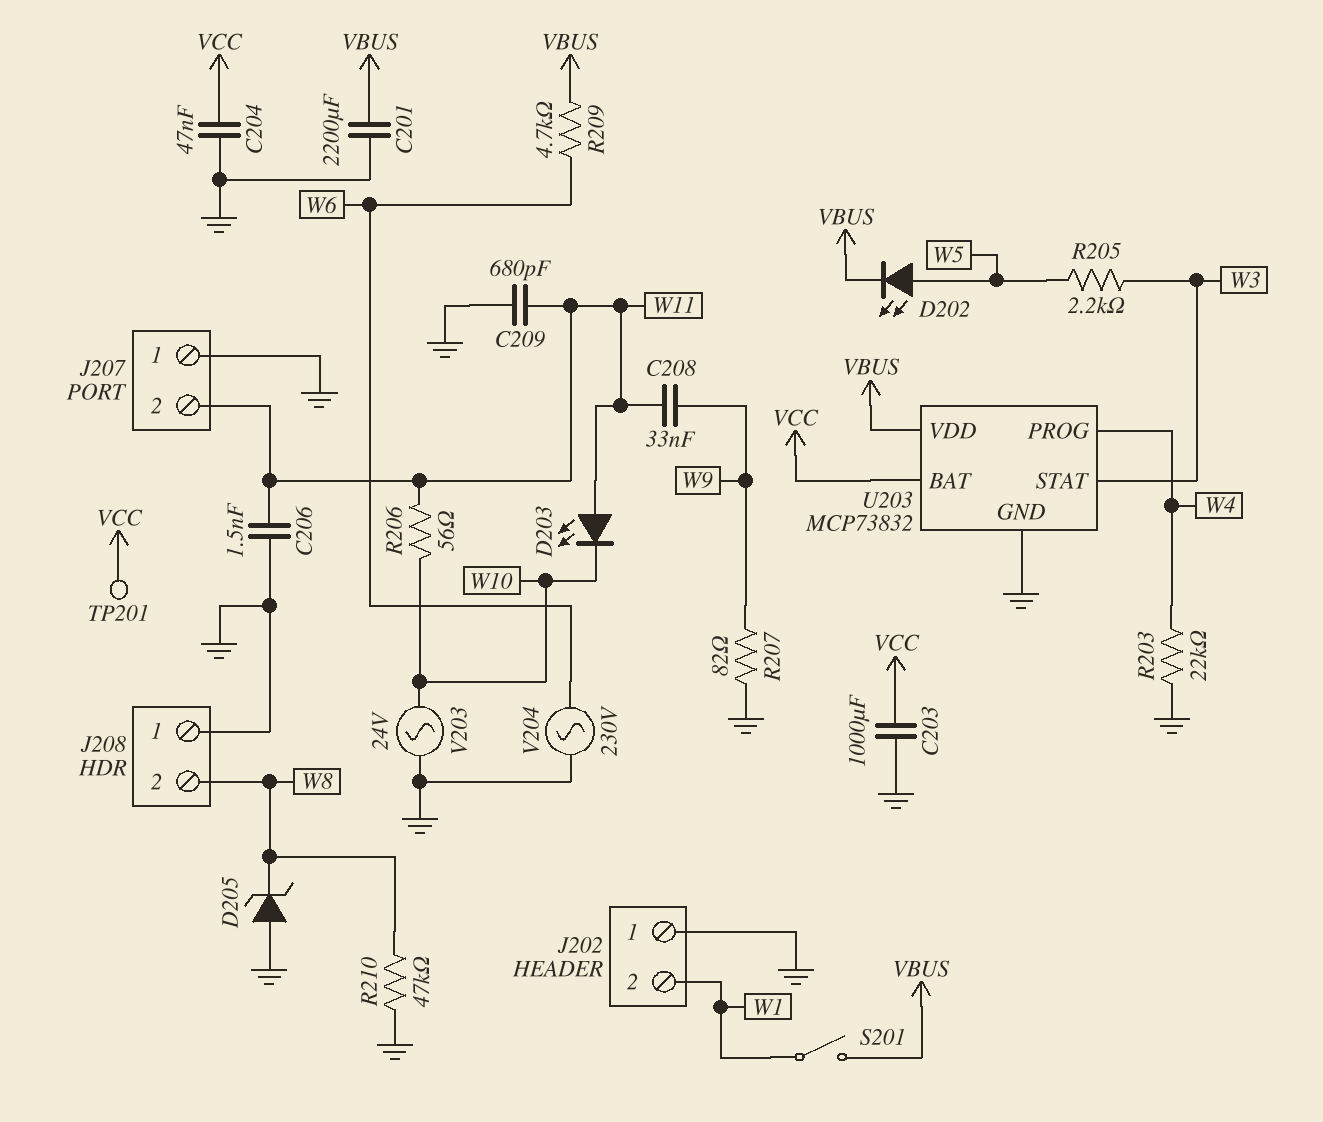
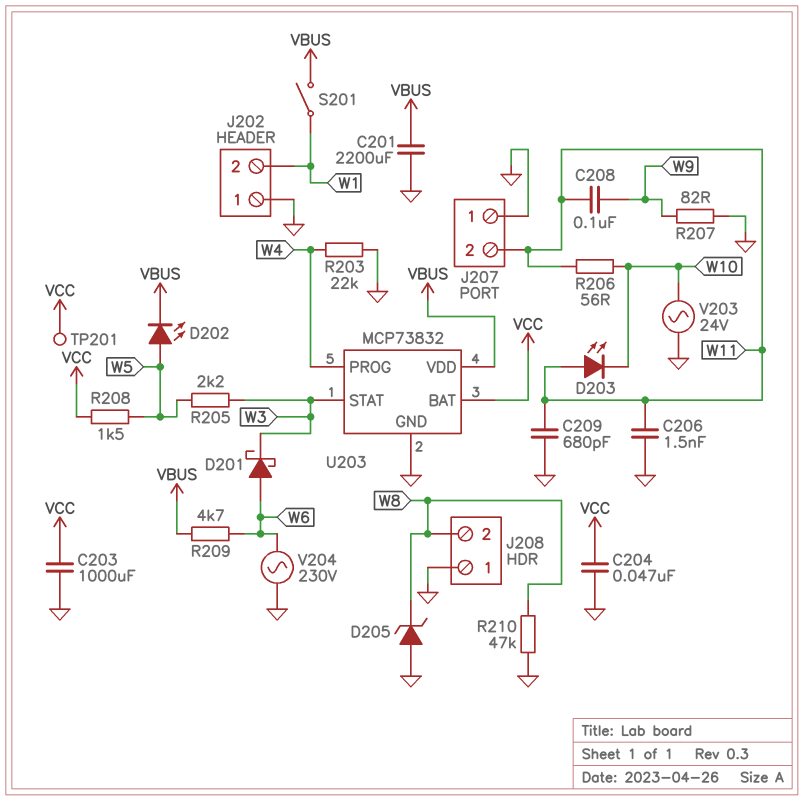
C208: 33nF (W9, W11) -> 100nF (W9, W11)
D201: none -> schottky (A W6, K W3)
R208: none -> 1.5k (VCC, W5)

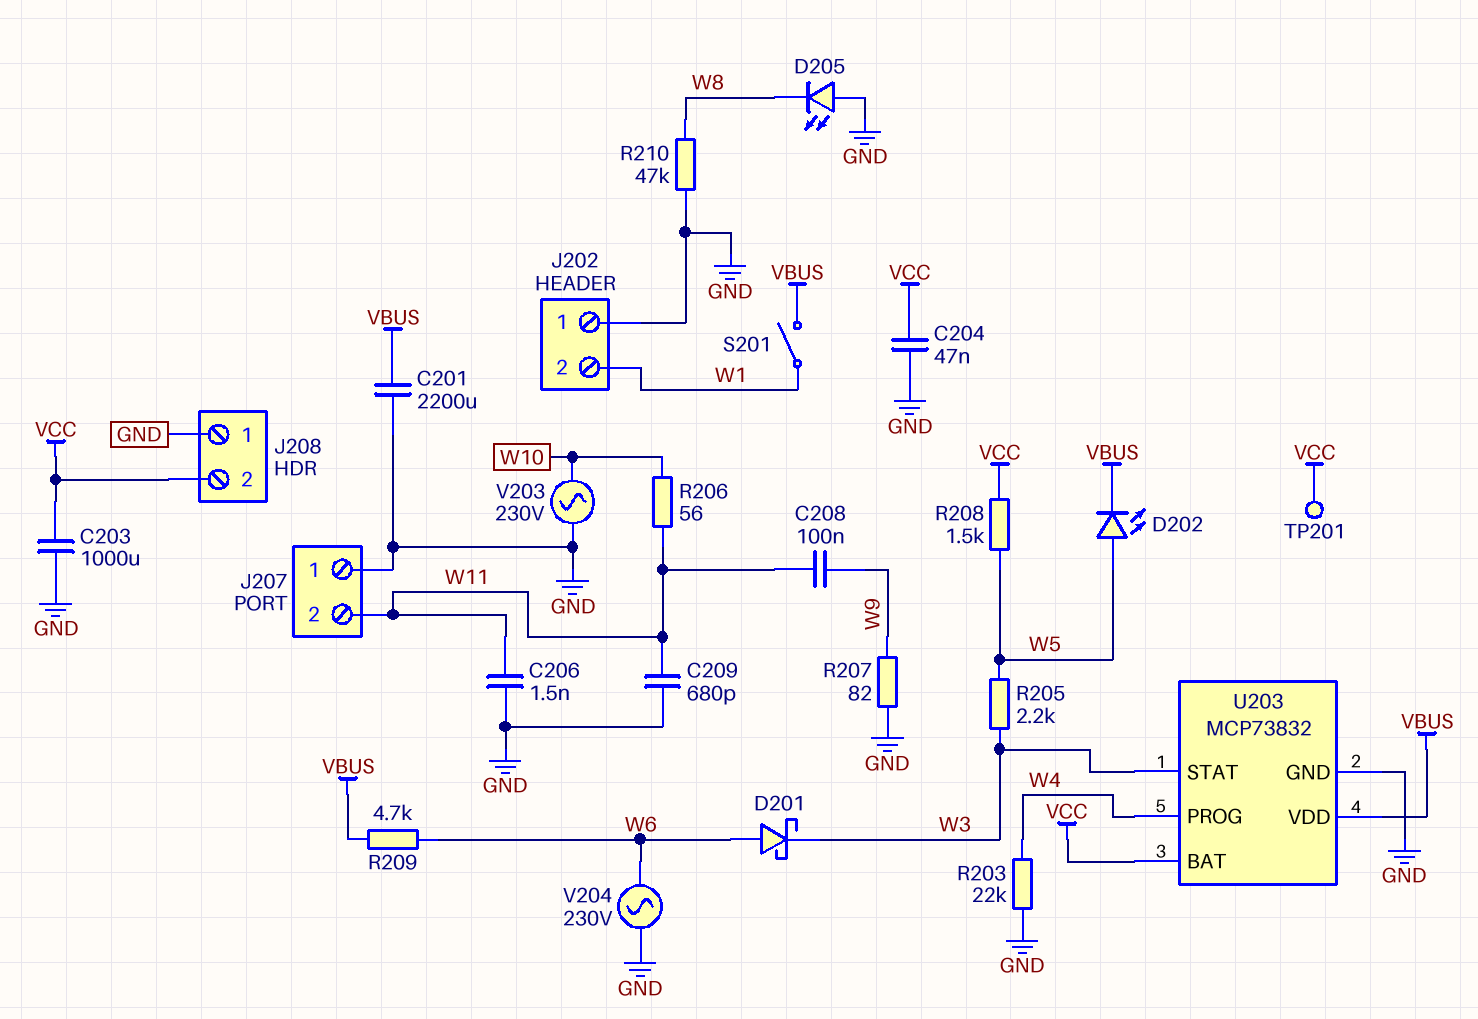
D203: LED (A W11, K W10) -> none
D205: zener (A GND, K W8) -> LED (A GND, K W8)
J208 pin 2: W8 -> VCC
V203: AC 24V (GND, W10) -> AC 230V (GND, W10)

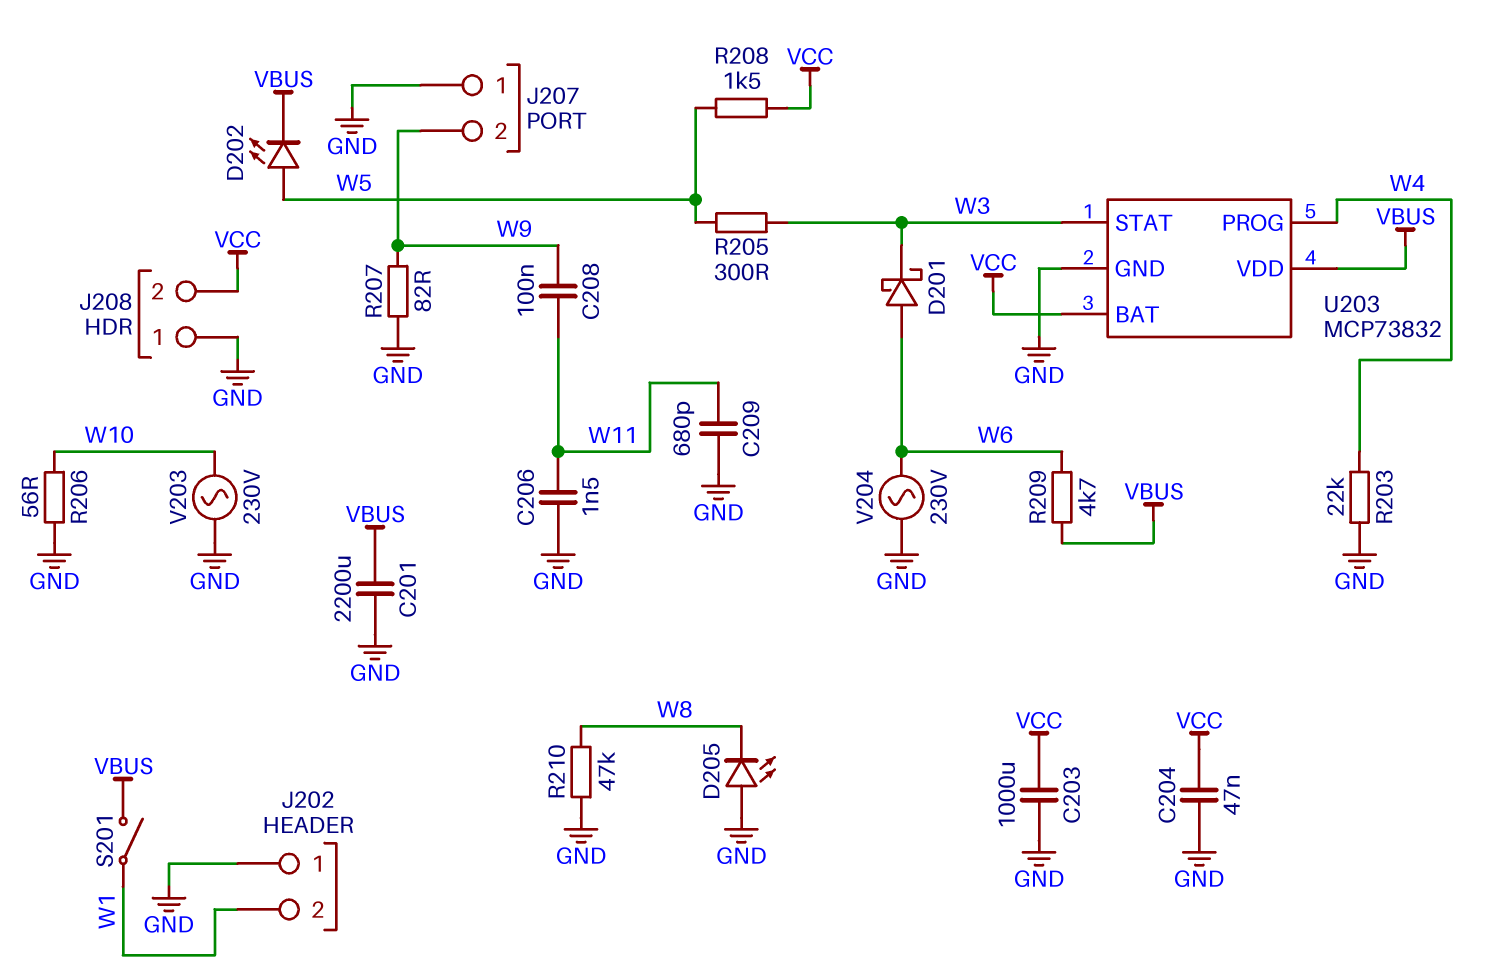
J207 pin 2: W11 -> W9
R205: 2.2k (W3, W5) -> 300 (W3, W5)
R206: 56 (W10, W11) -> 56 (GND, W10)
TP201: test point (VCC) -> none

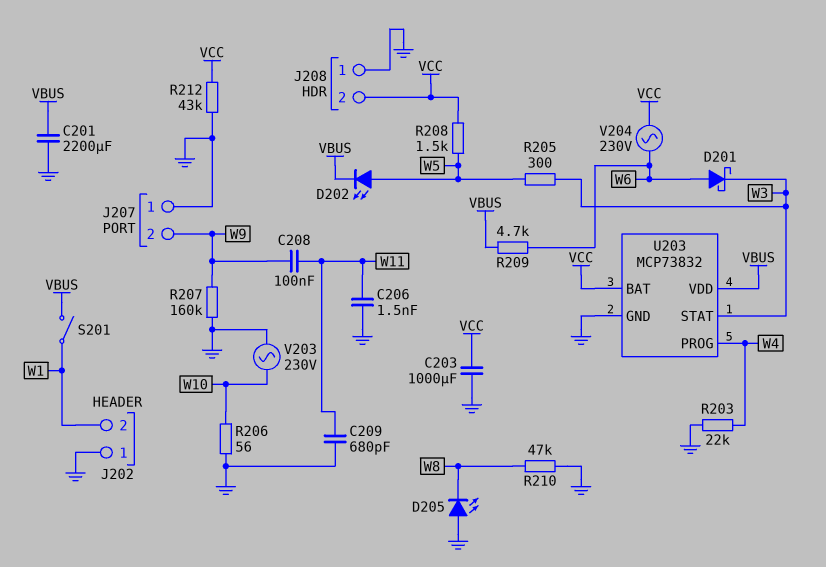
C204: 47nF (GND, VCC) -> none
R207: 82 (GND, W9) -> 160k (GND, W9)
R212: none -> 43k (GND, VCC)
V204: AC 230V (GND, W6) -> AC 230V (VCC, W6)

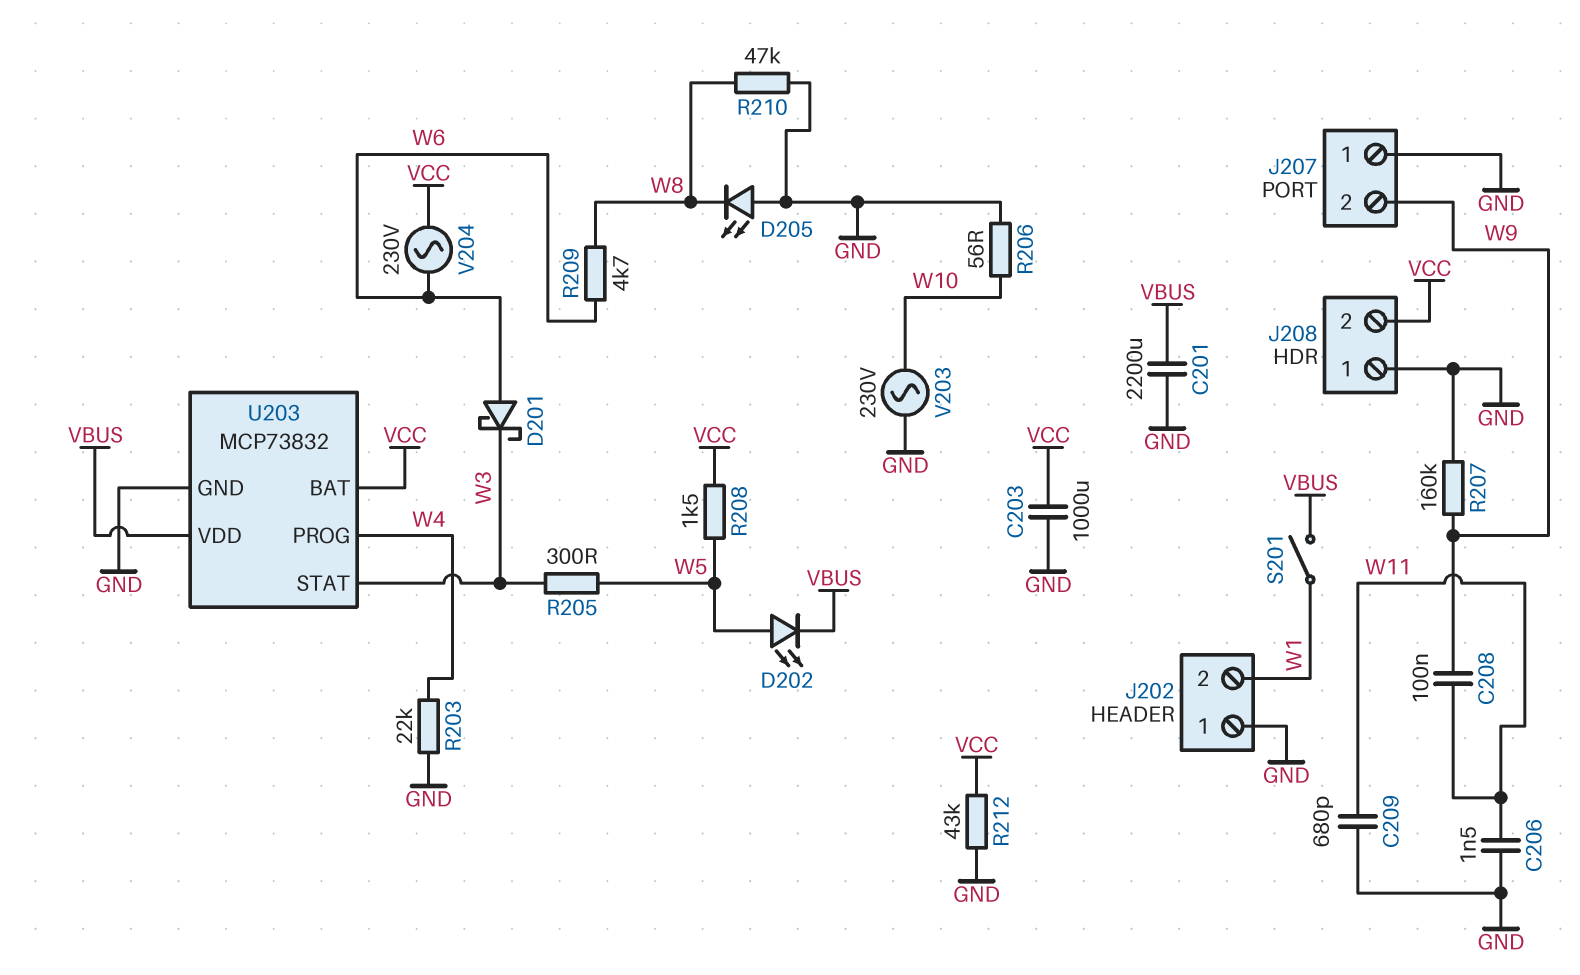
R209: 4.7k (VBUS, W6) -> 4.7k (W6, W8)

